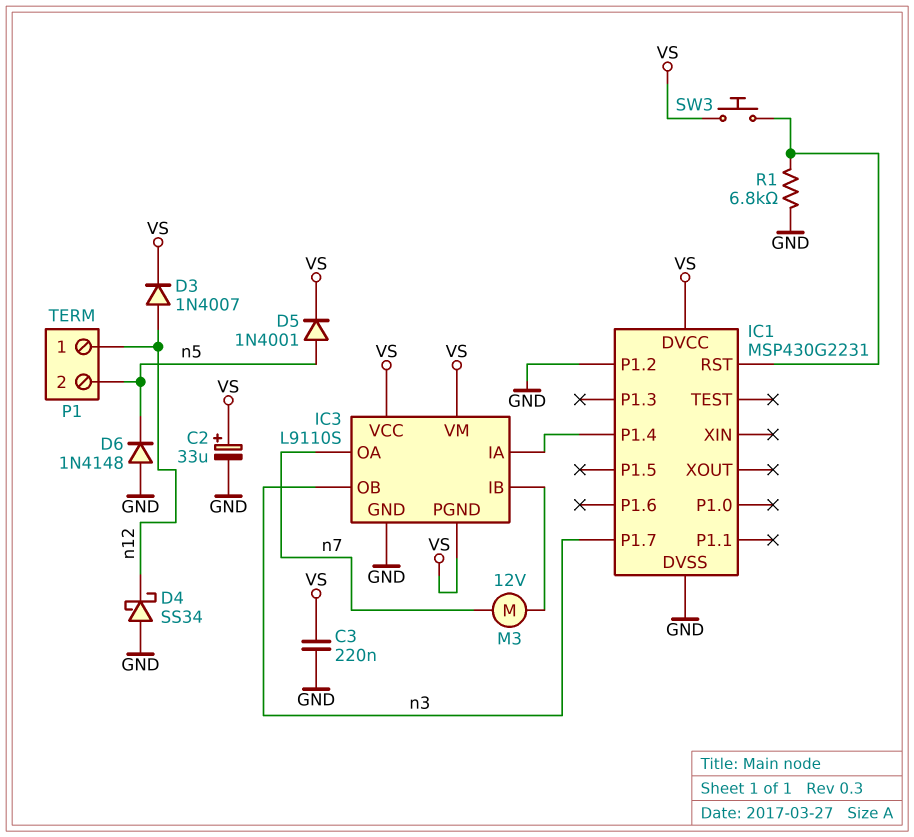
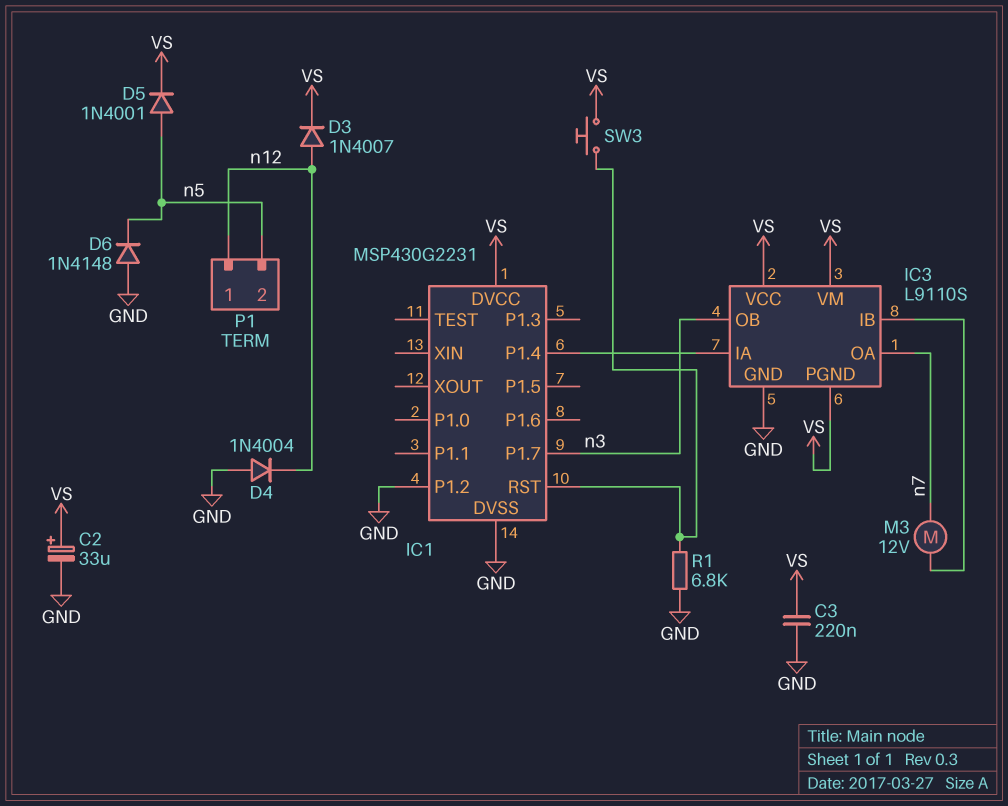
D4: schottky SS34 (A GND, K n12) -> diode 1N4004 (A GND, K n12)

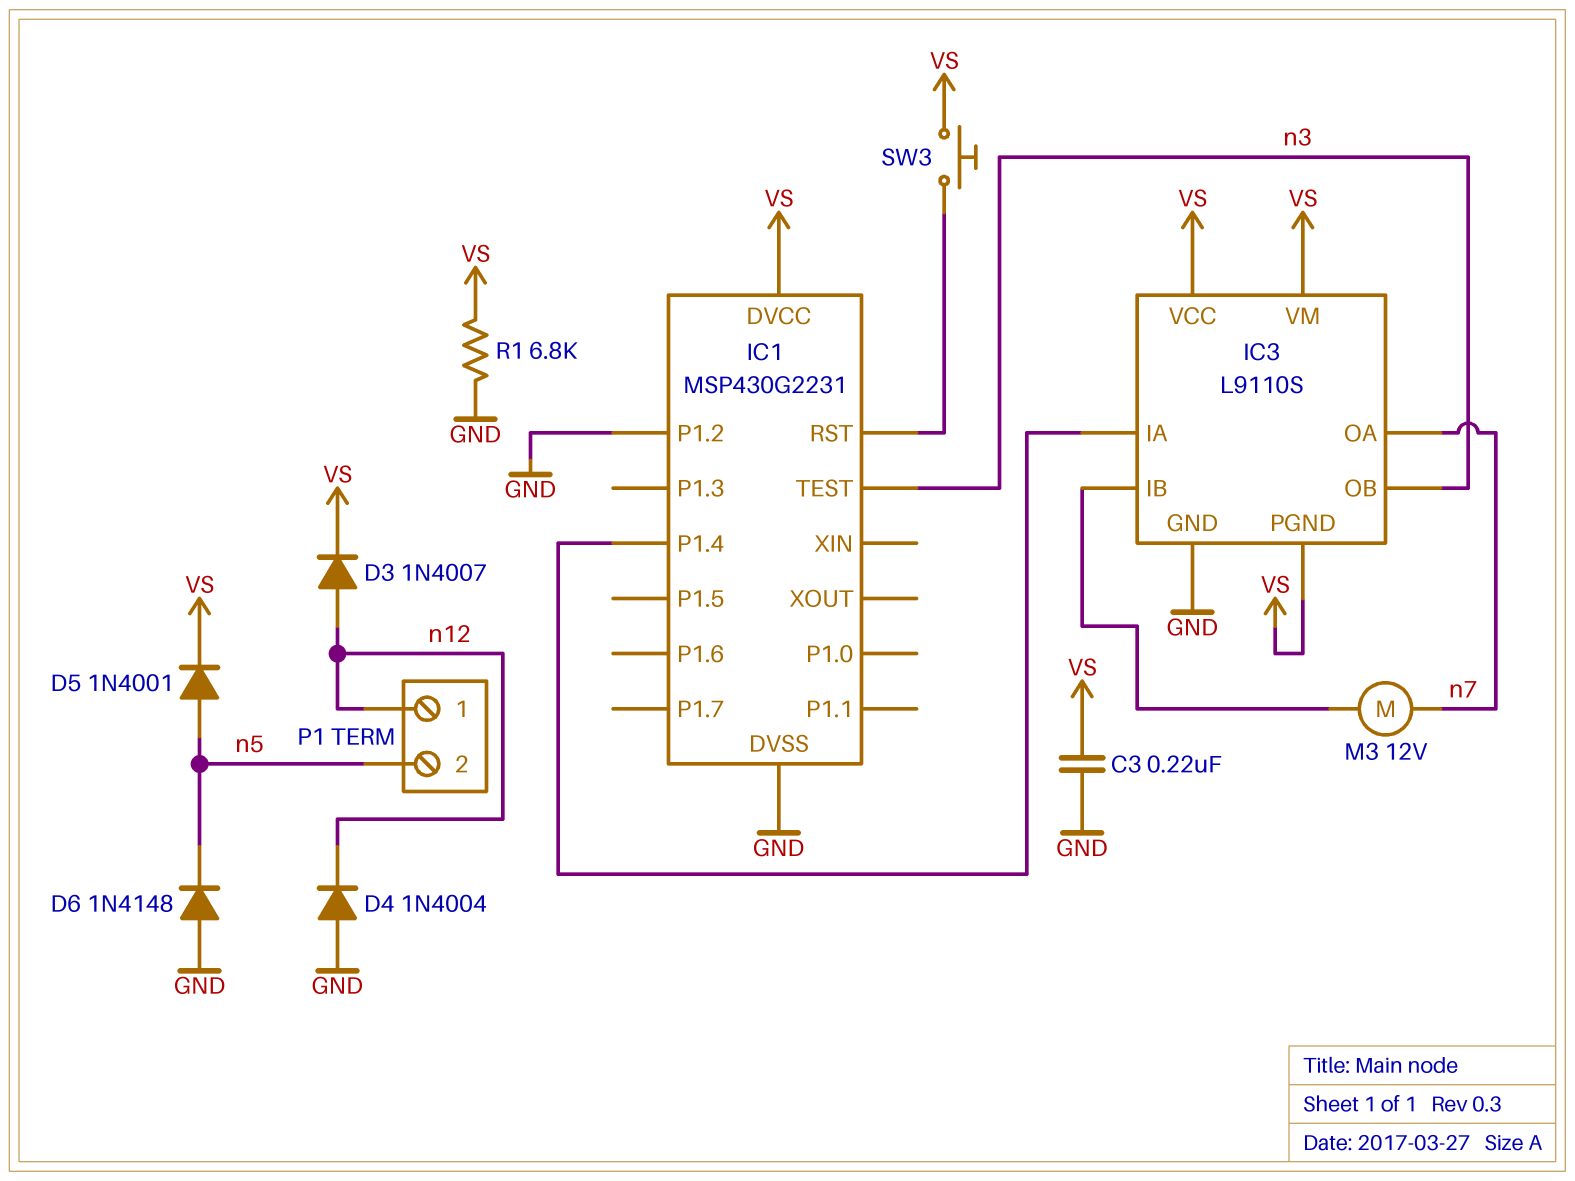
C2: 33uF (plus VS, minus GND) -> none
IC1 pin P1.7: n3 -> none
IC1 pin TEST: none -> n3
R1: 6.8k (GND, IC1/RST) -> 6.8k (GND, VS)

